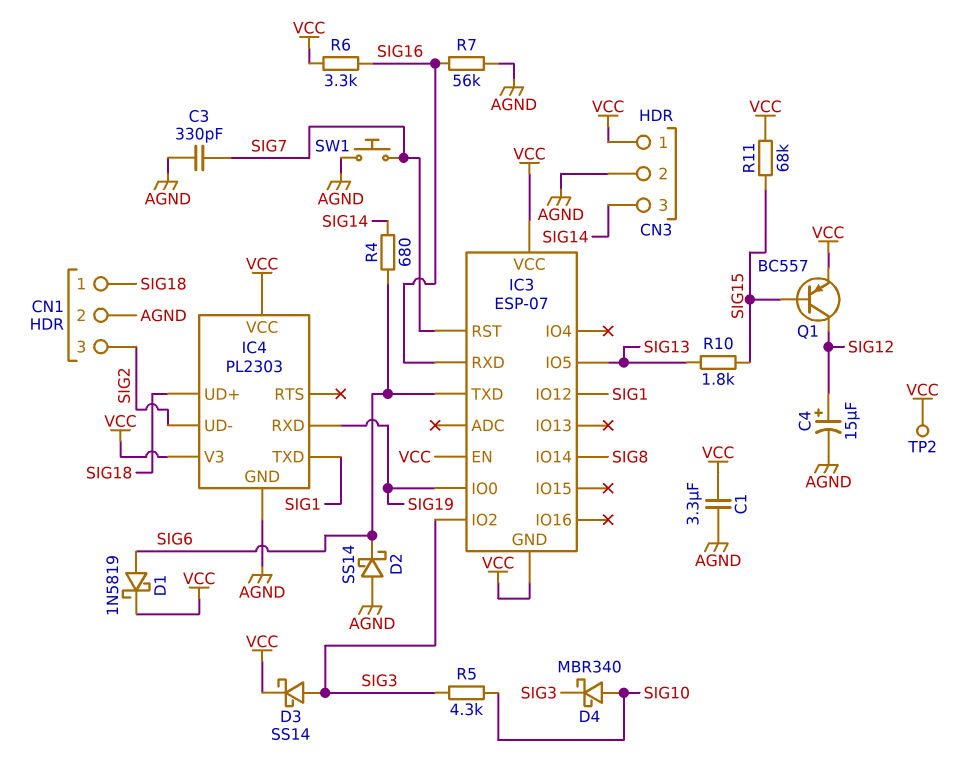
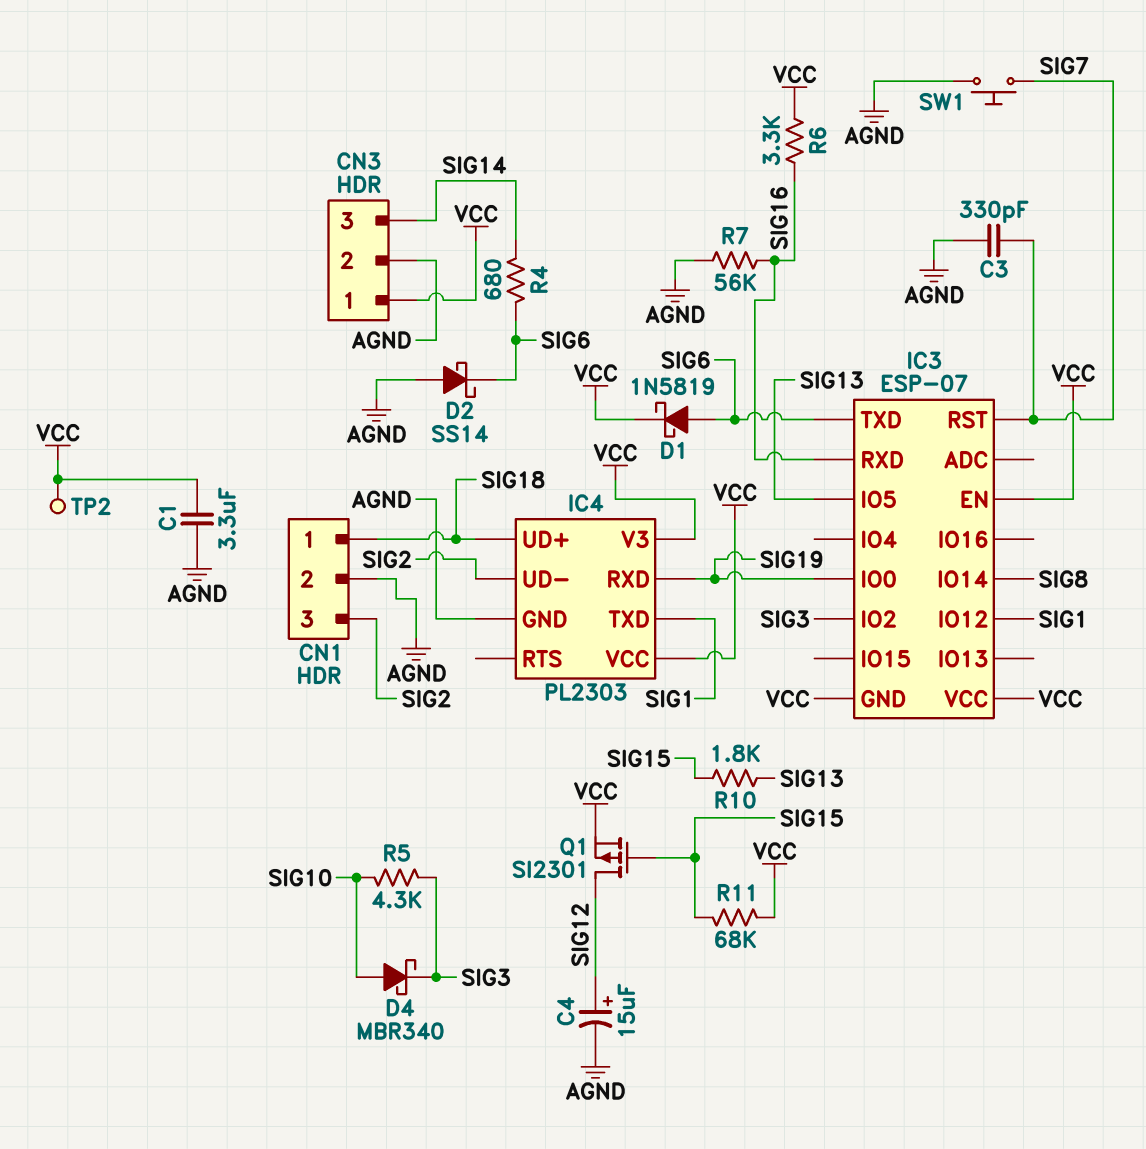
D3: schottky SS14 (A SIG3, K VCC) -> none
Q1: PNP BC557 (B SIG15, C SIG12, E VCC) -> PMOS SI2301 (G SIG15, D SIG12, S VCC)

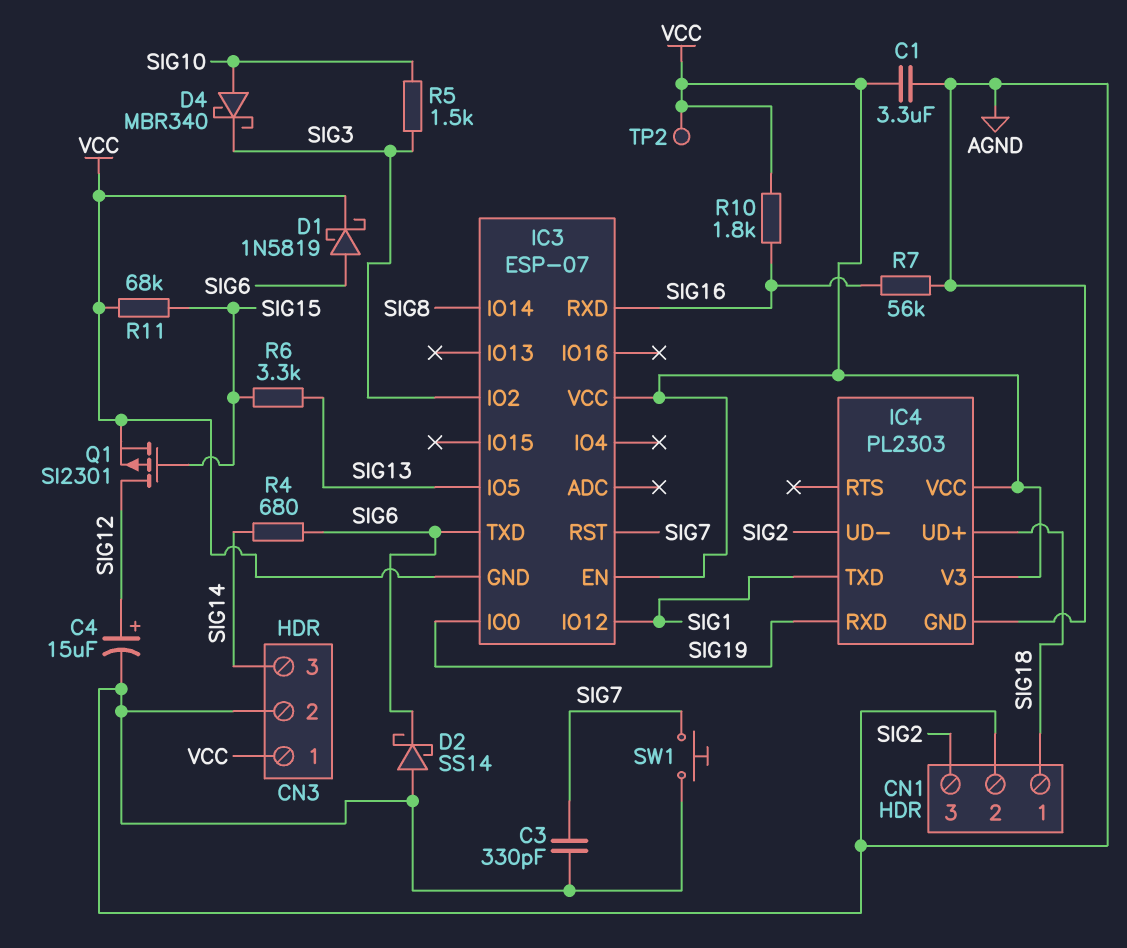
R5: 4.3k (SIG3, SIG10) -> 1.5k (SIG3, SIG10)
R6: 3.3k (SIG16, VCC) -> 3.3k (SIG13, SIG15)
R10: 1.8k (SIG13, SIG15) -> 1.8k (SIG16, VCC)

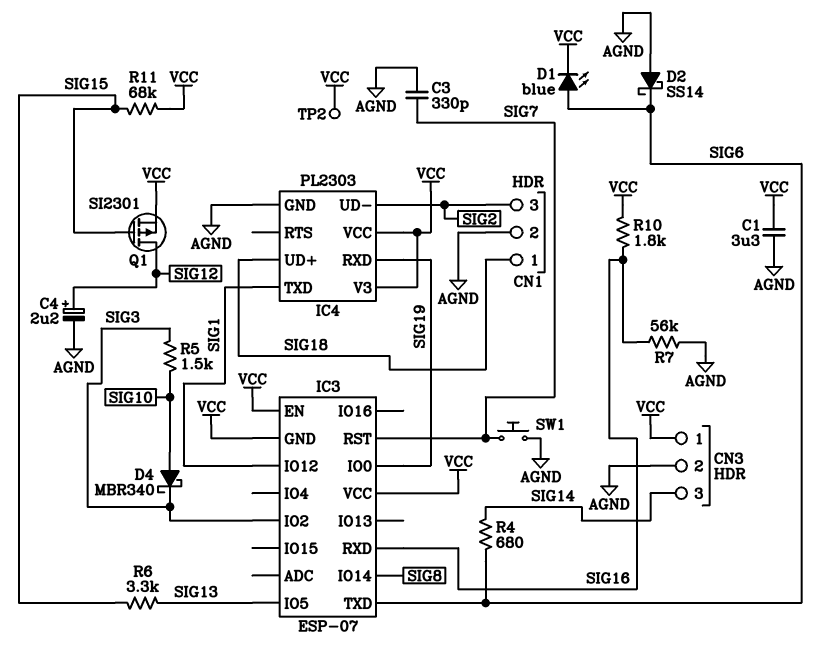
C4: 15uF (plus SIG12, minus AGND) -> 2.2uF (plus SIG12, minus AGND)
D1: schottky 1N5819 (A SIG6, K VCC) -> LED blue (A SIG6, K VCC)

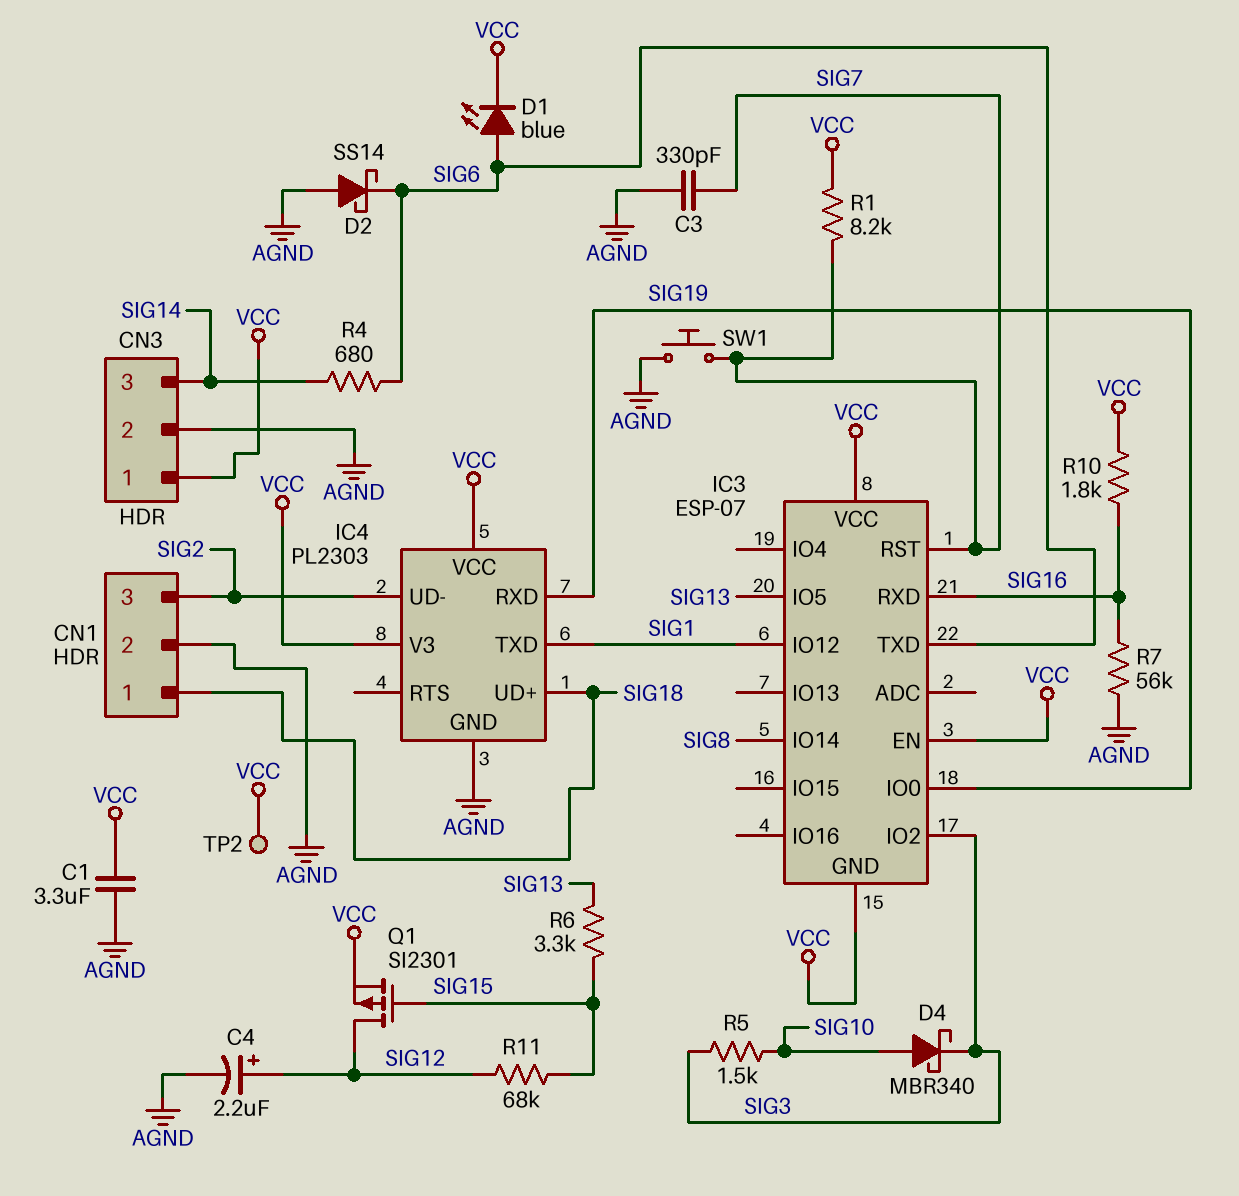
R1: none -> 8.2k (SIG7, VCC)
R11: 68k (SIG15, VCC) -> 68k (SIG12, SIG15)

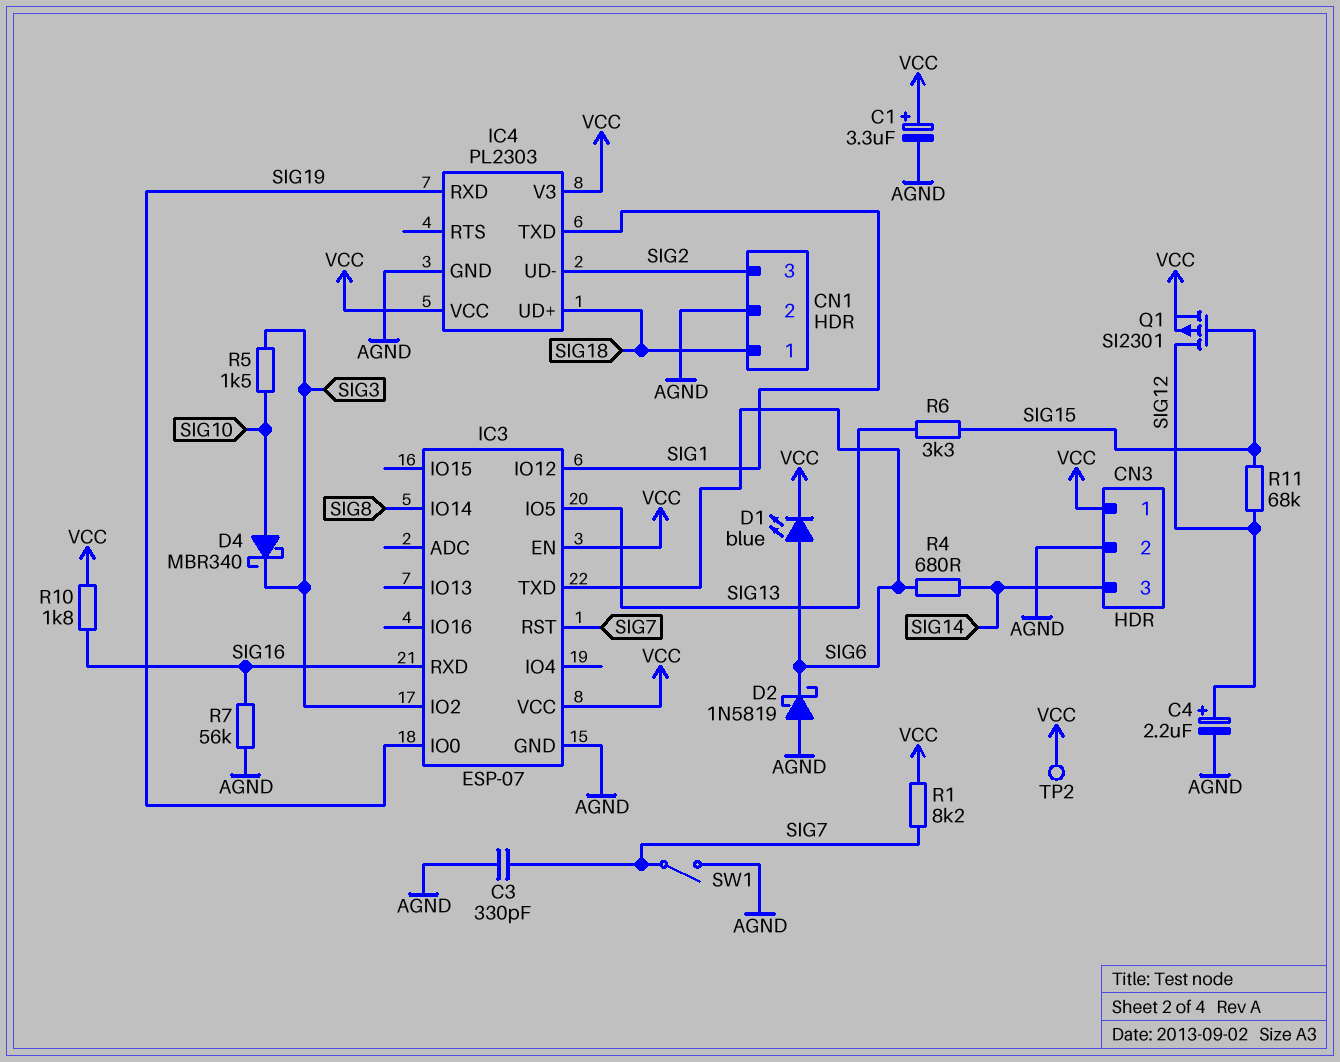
C1: 3.3uF (AGND, VCC) -> 3.3uF (plus VCC, minus AGND)
D2: schottky SS14 (A AGND, K SIG6) -> schottky 1N5819 (A AGND, K SIG6)
IC3 pin GND: VCC -> AGND
SW1: button (AGND, SIG7) -> switch (AGND, SIG7)

